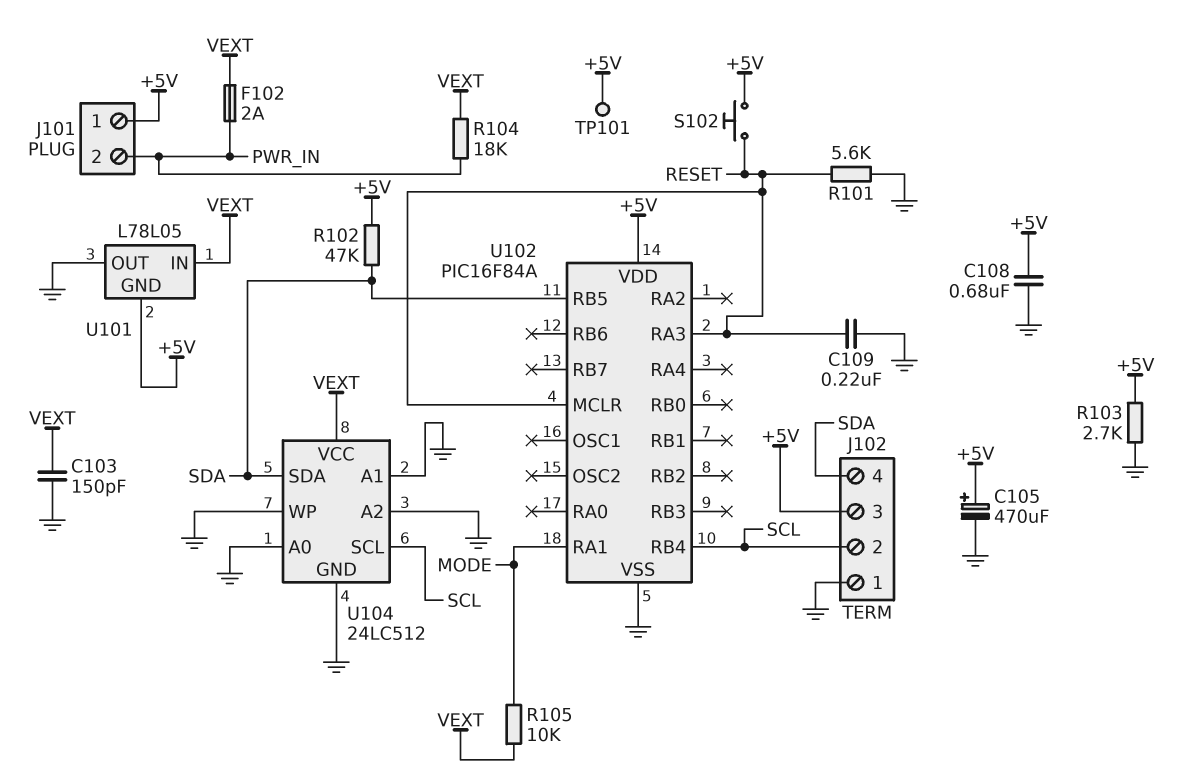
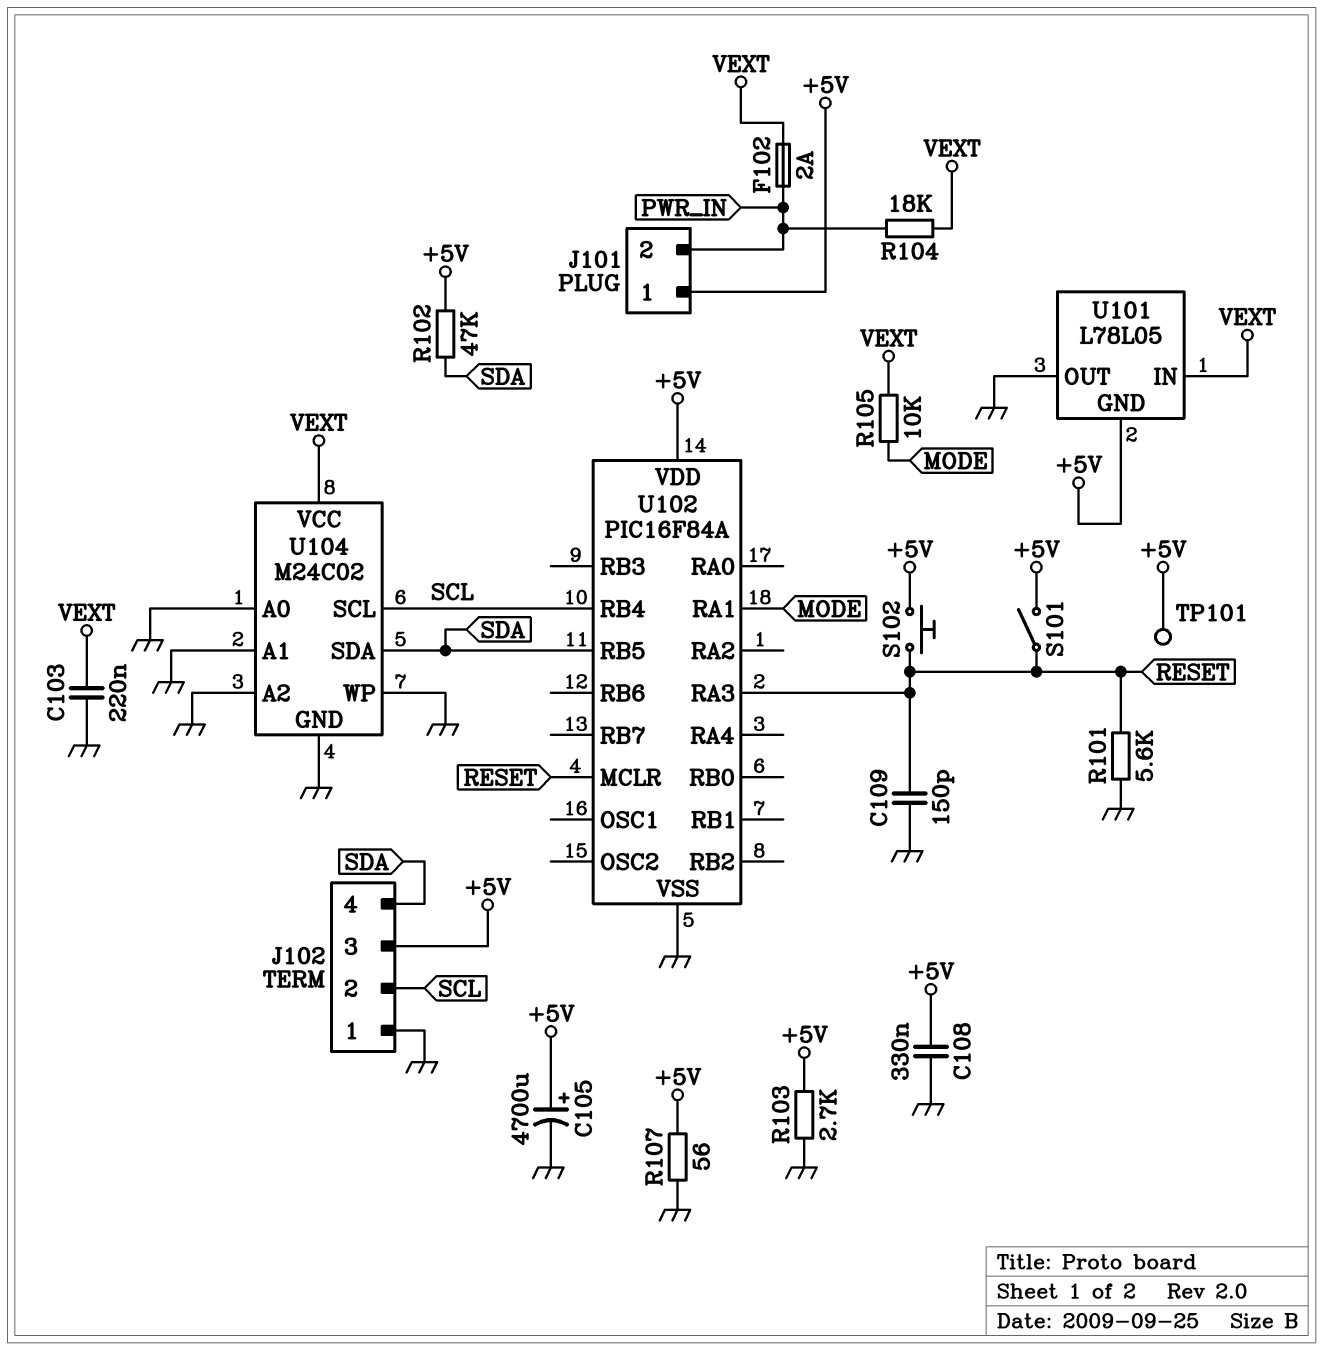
C103: 150pF (GND, VEXT) -> 220nF (GND, VEXT)
C105: 470uF (plus +5V, minus GND) -> 4700uF (plus +5V, minus GND)
C108: 680nF (+5V, GND) -> 330nF (+5V, GND)
C109: 220nF (GND, RESET) -> 150pF (GND, RESET)
R107: none -> 56 (+5V, GND)
S101: none -> switch (+5V, RESET)
U104: 24LC512 -> M24C02

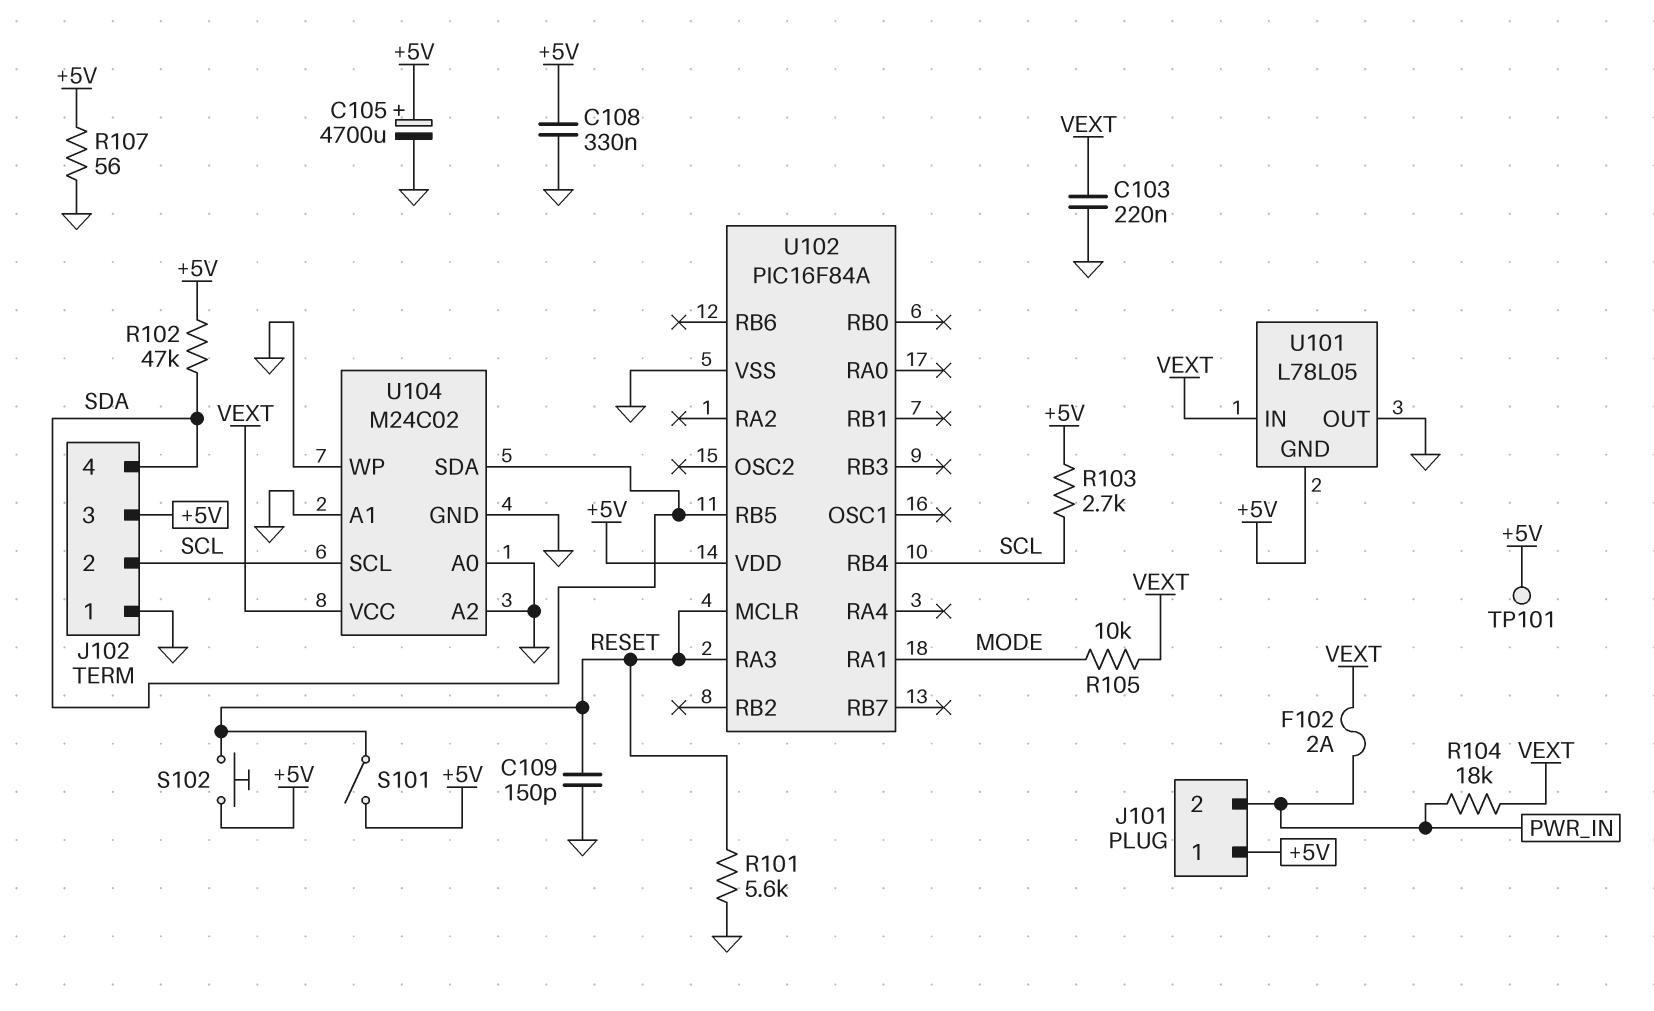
R103: 2.7k (+5V, GND) -> 2.7k (+5V, SCL)

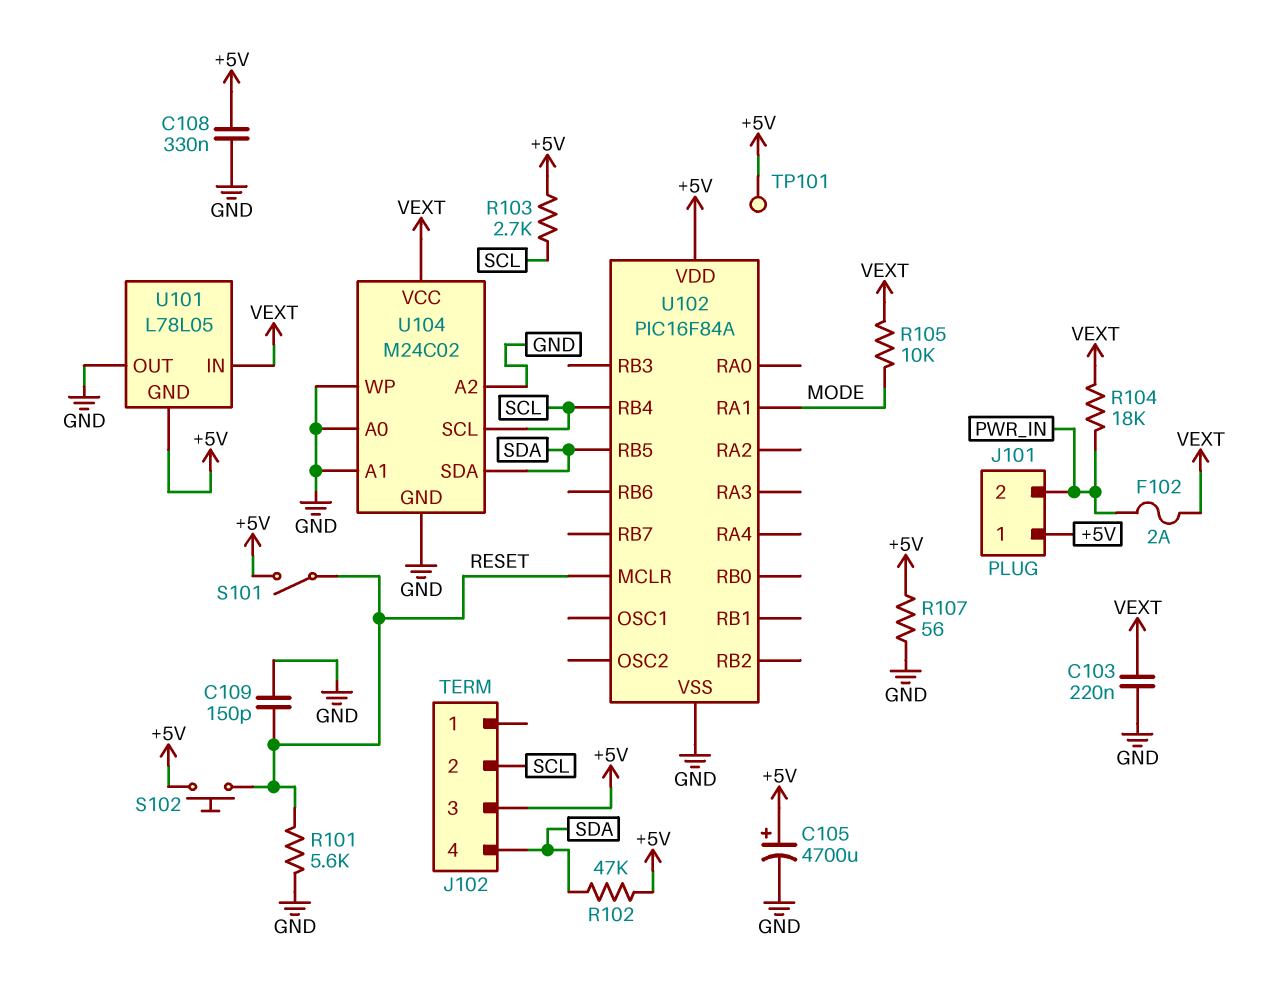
J102 pin 1: GND -> none
U102 pin RA3: RESET -> none

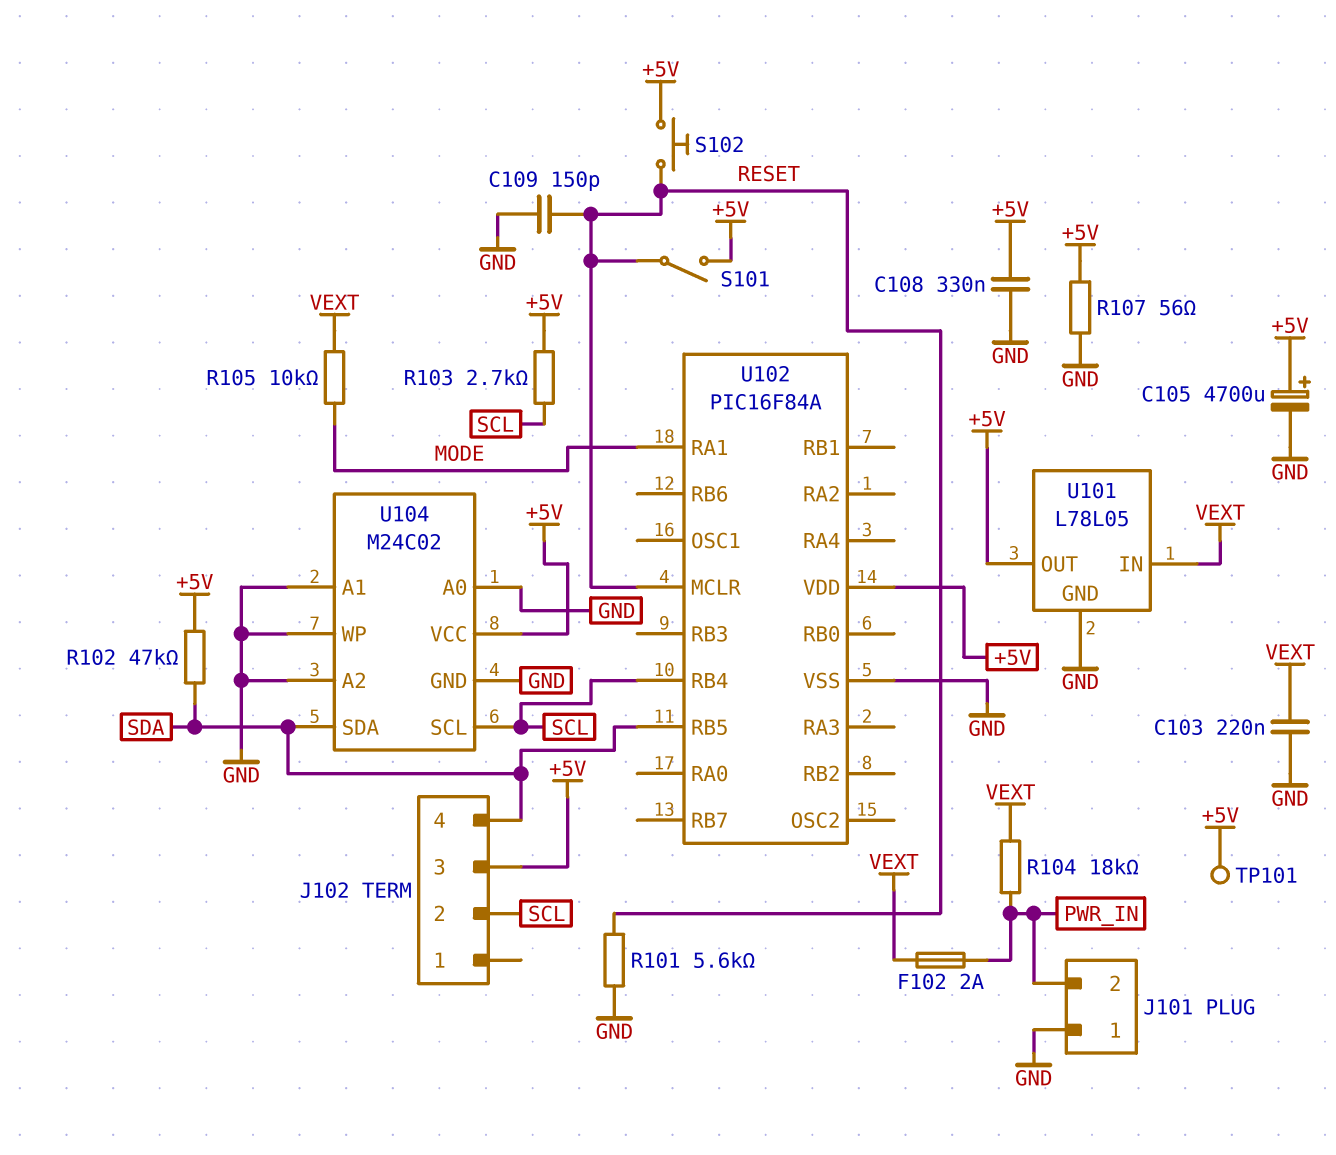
J101 pin 1: +5V -> GND
U101 pin GND: +5V -> GND
U101 pin OUT: GND -> +5V
U104 pin VCC: VEXT -> +5V

